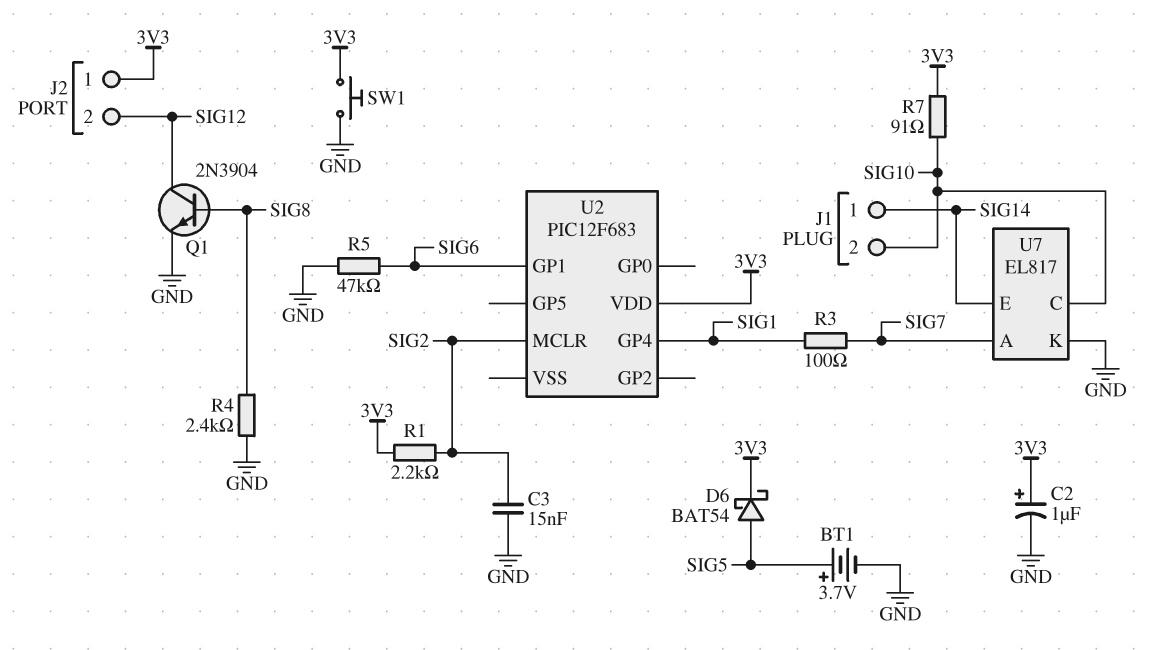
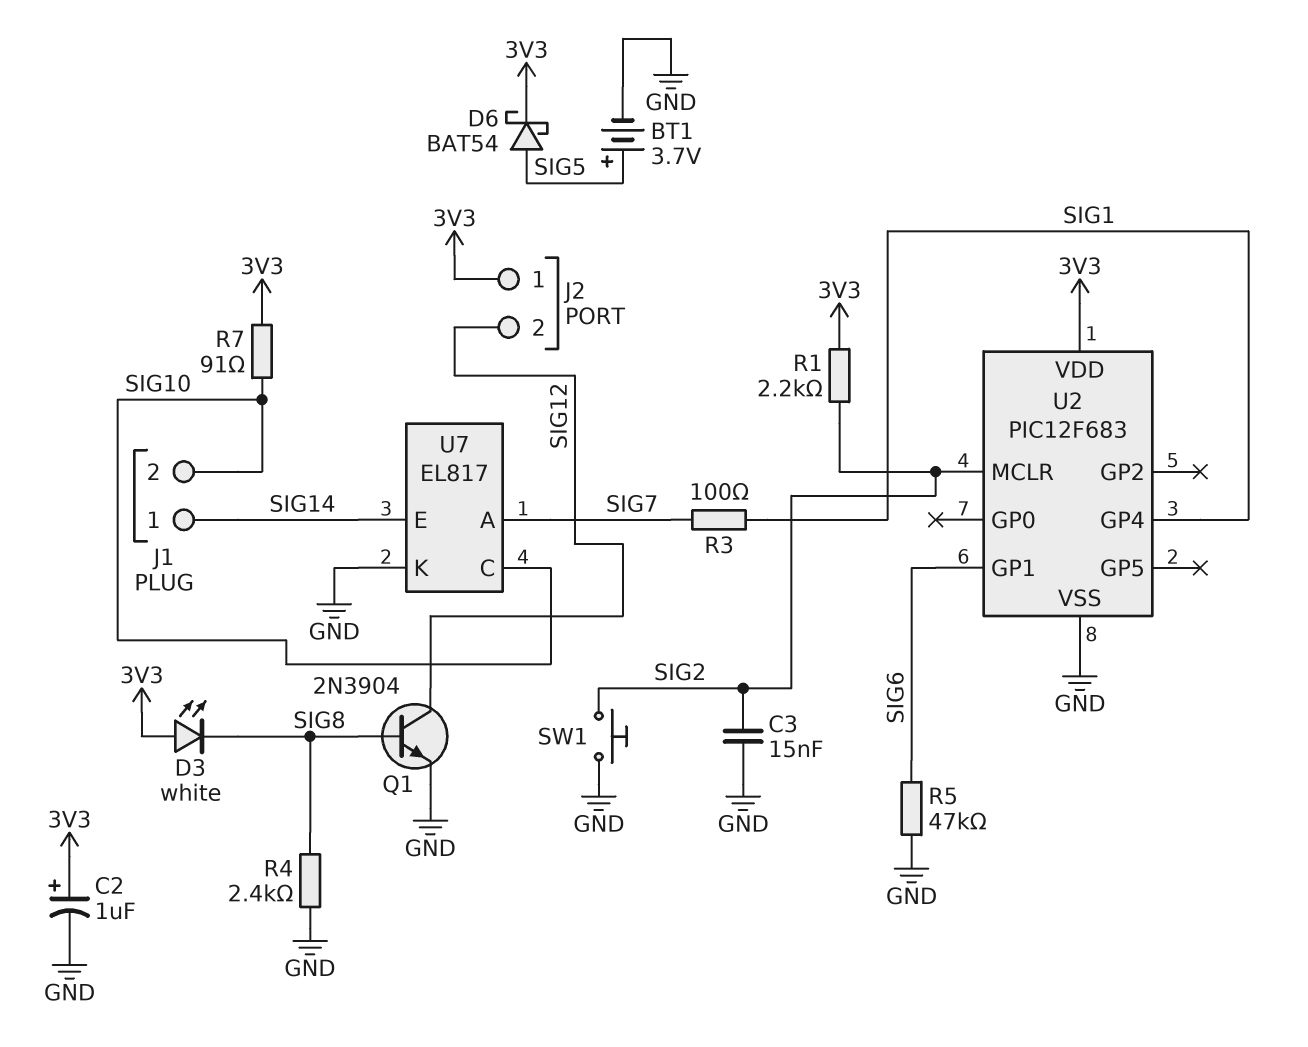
D3: none -> LED white (A 3V3, K SIG8)
SW1: button (3V3, GND) -> button (GND, SIG2)
U2 pin VSS: none -> GND

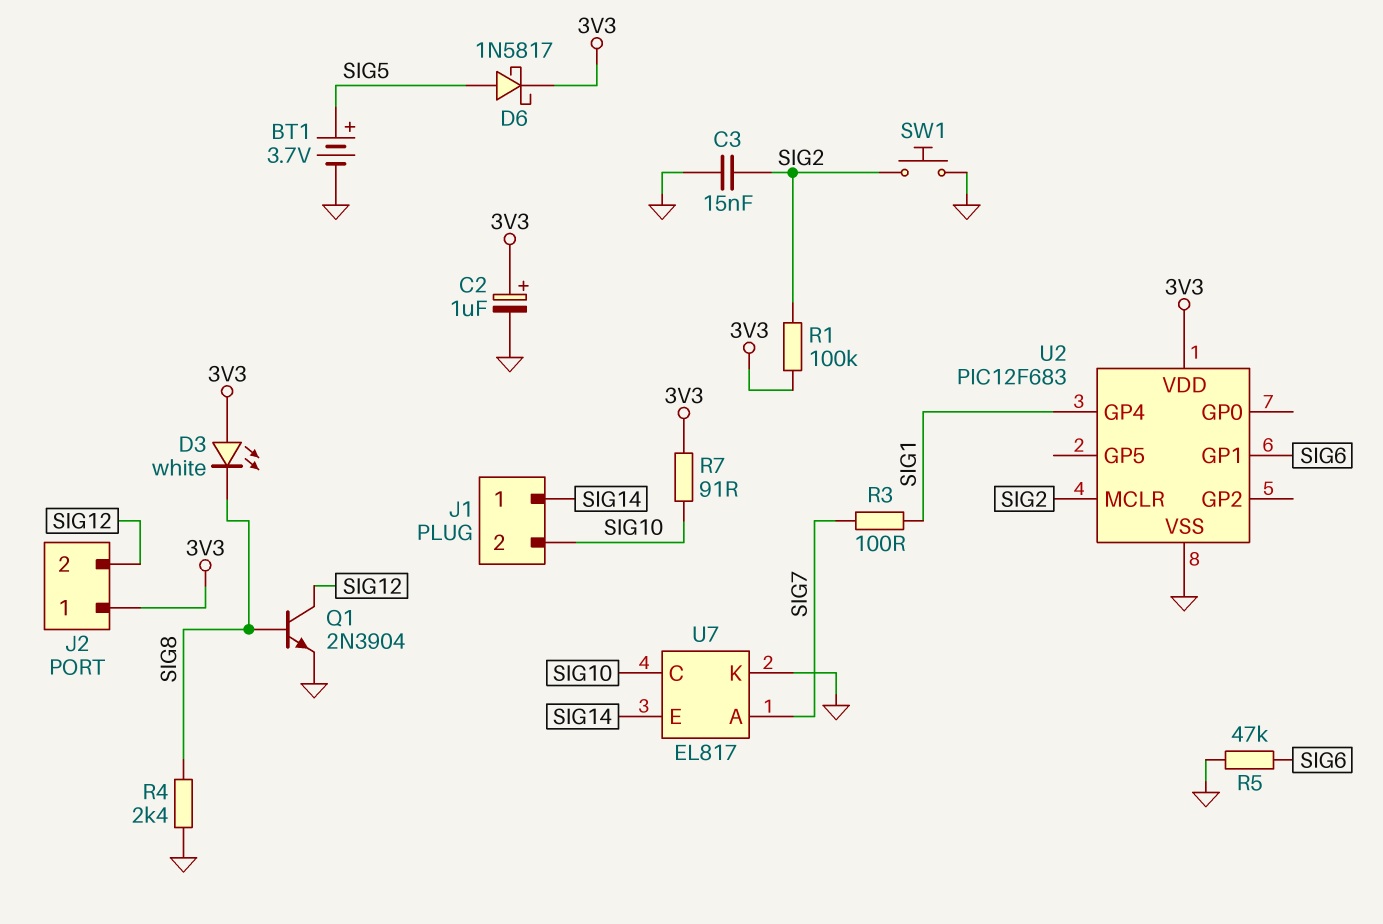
D6: schottky BAT54 (A SIG5, K 3V3) -> schottky 1N5817 (A SIG5, K 3V3)
R1: 2.2k (3V3, SIG2) -> 100k (3V3, SIG2)

